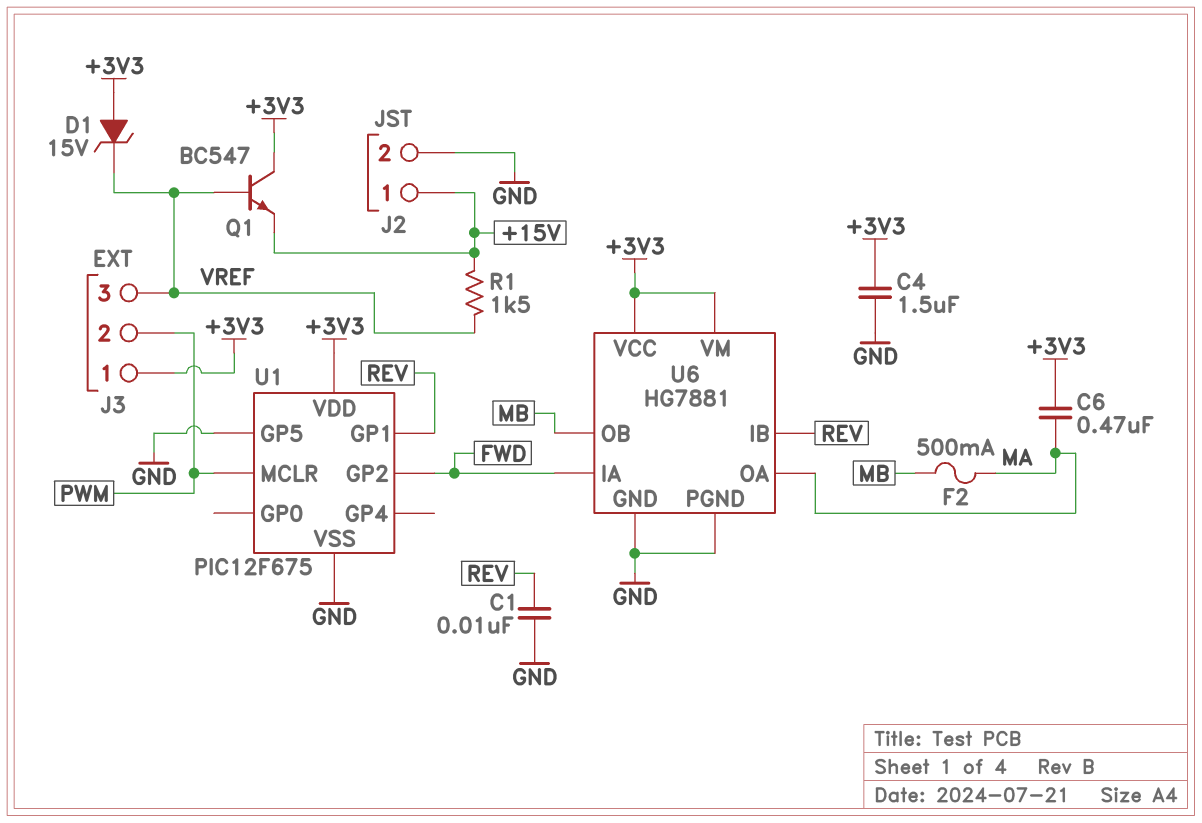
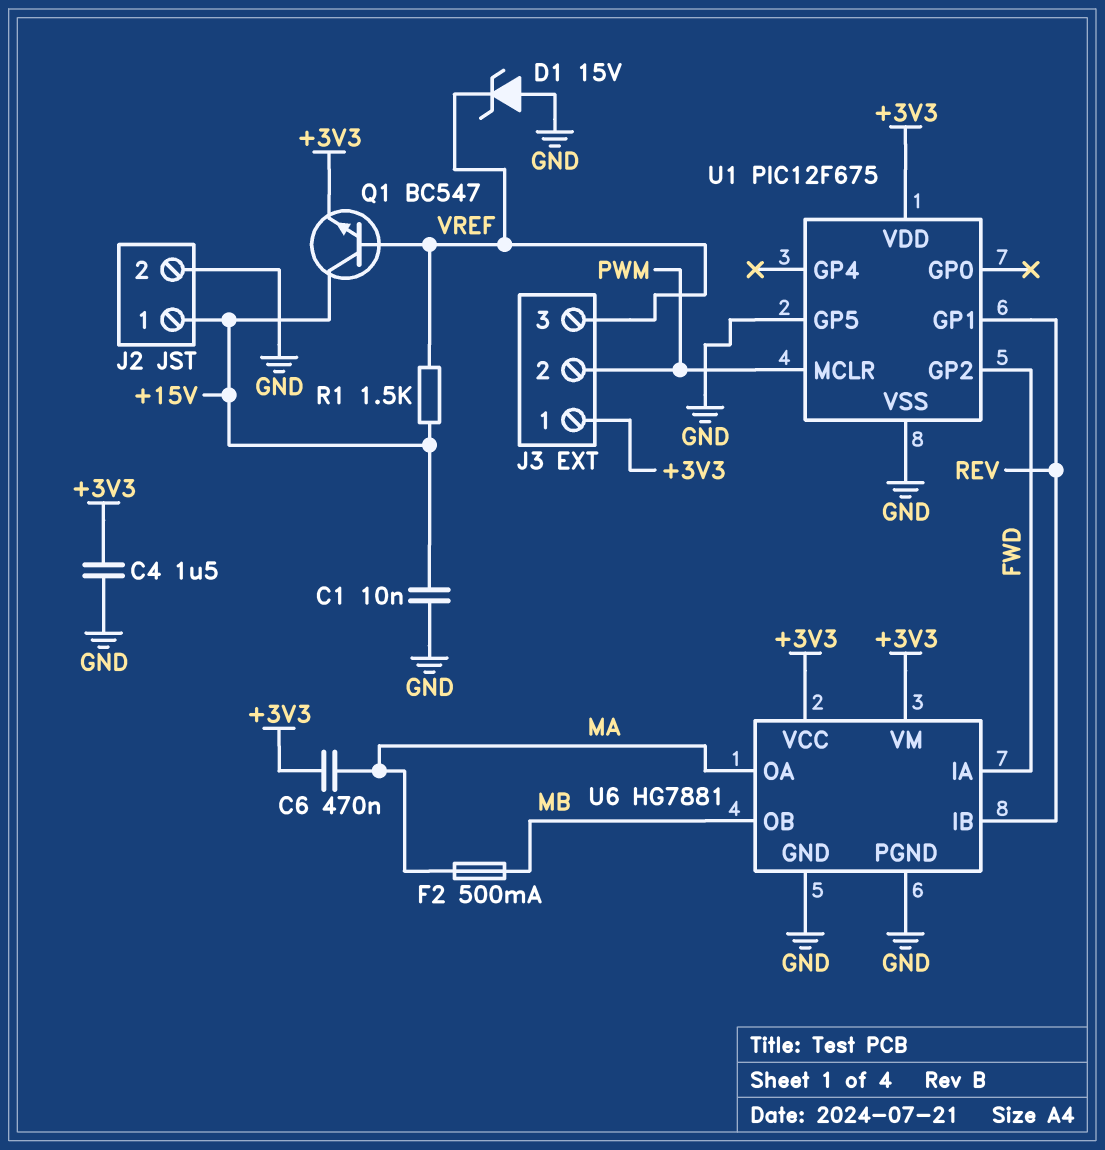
C1: 10nF (GND, REV) -> 10nF (+15V, GND)
D1: zener 15V (A +3V3, K VREF) -> zener 15V (A GND, K VREF)
Q1: NPN BC547 (B VREF, C +3V3, E +15V) -> NPN BC547 (B VREF, C +15V, E +3V3)

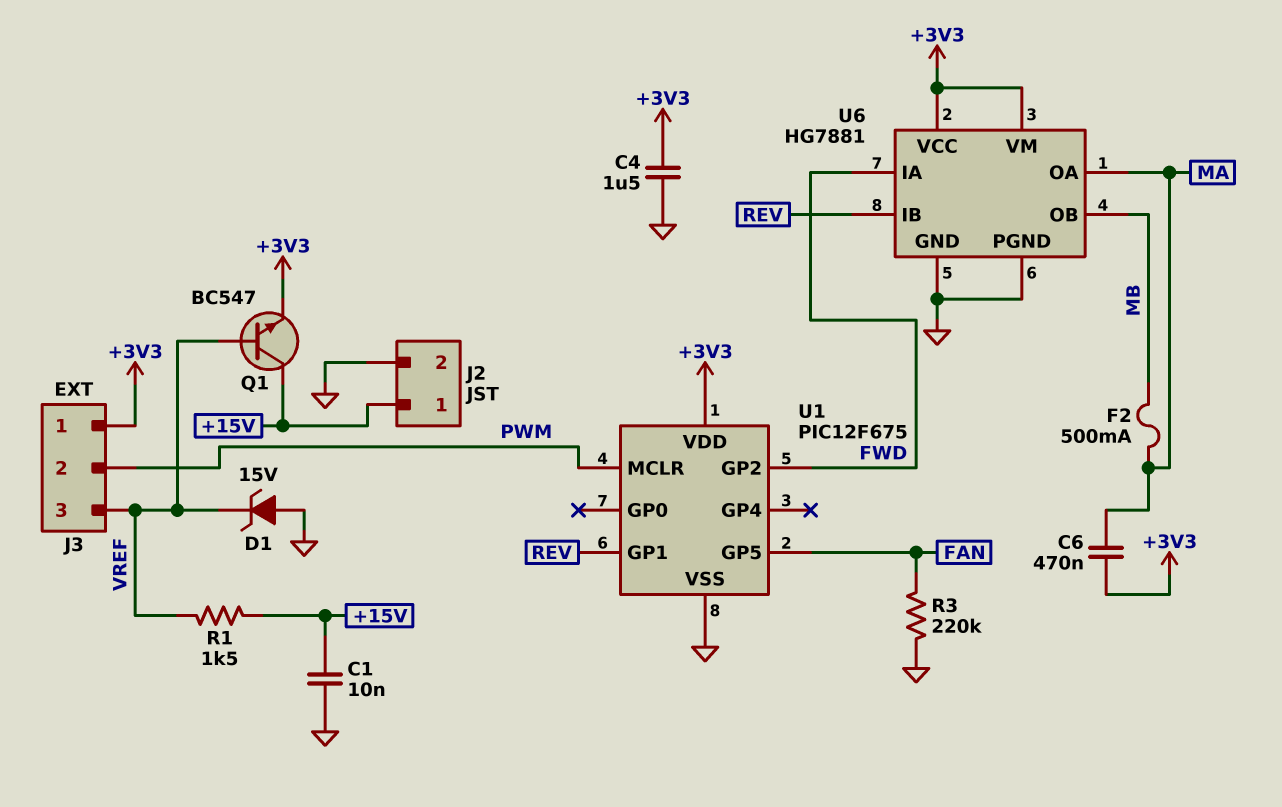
R3: none -> 220k (FAN, GND)
U1 pin GP5: GND -> FAN

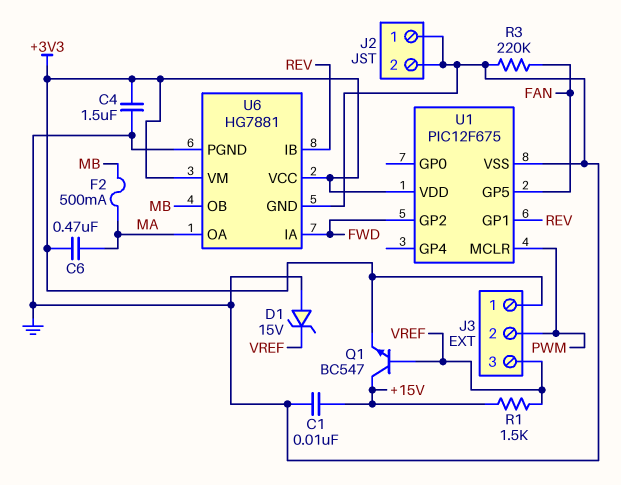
J2 pin 1: +15V -> GND

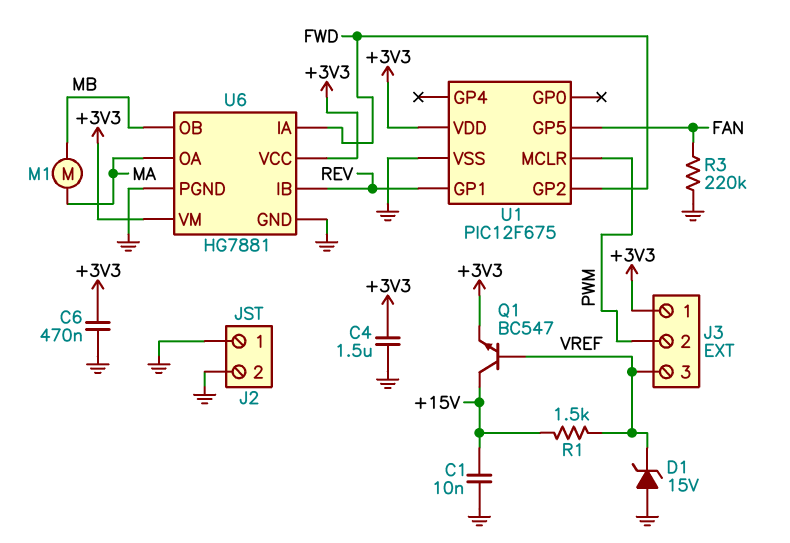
C6: 470nF (+3V3, MA) -> 470nF (+3V3, GND)
F2: 500mA (MA, MB) -> none
M1: none -> motor (MA, MB)

